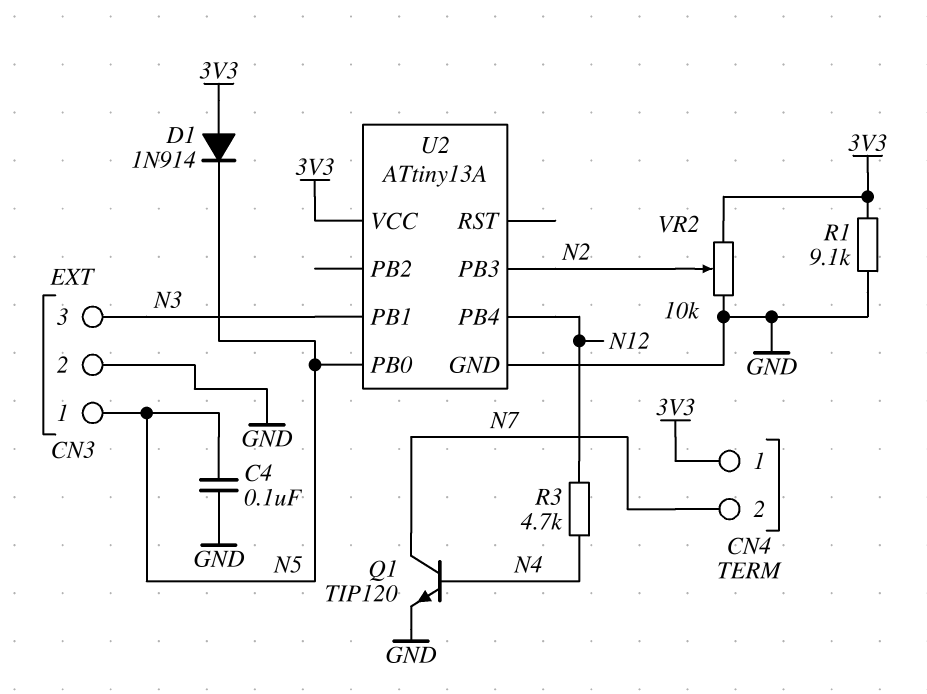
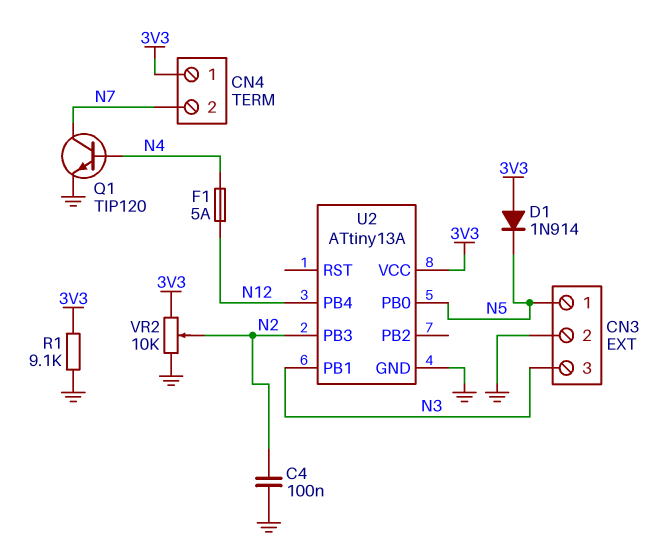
C4: 100nF (GND, N5) -> 100nF (GND, N2)
F1: none -> 5A (N4, N12)
R3: 4.7k (N4, N12) -> none

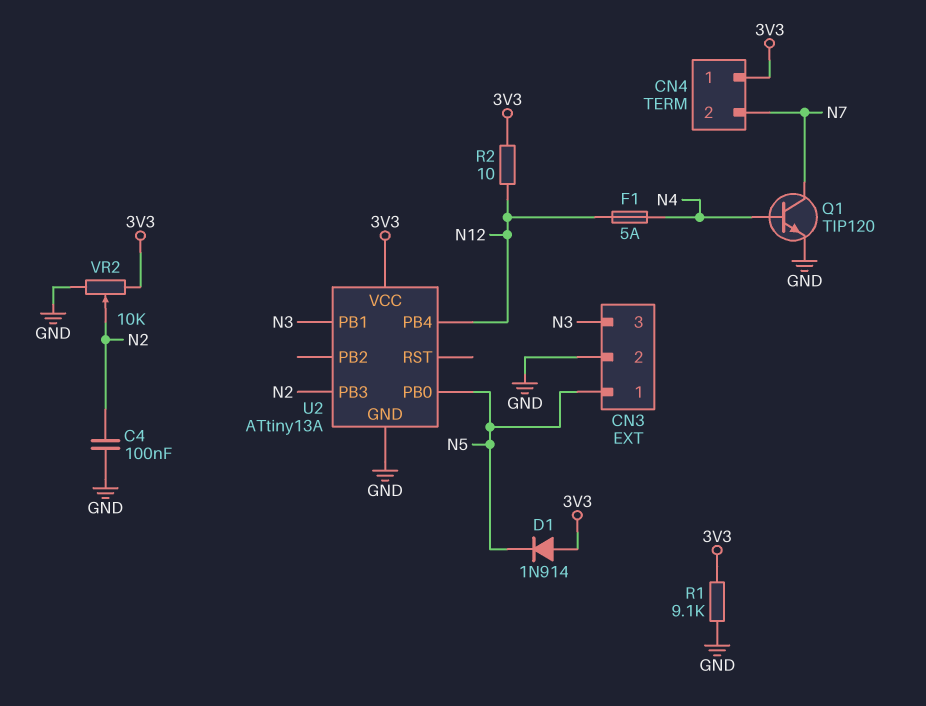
R2: none -> 10 (3V3, N12)

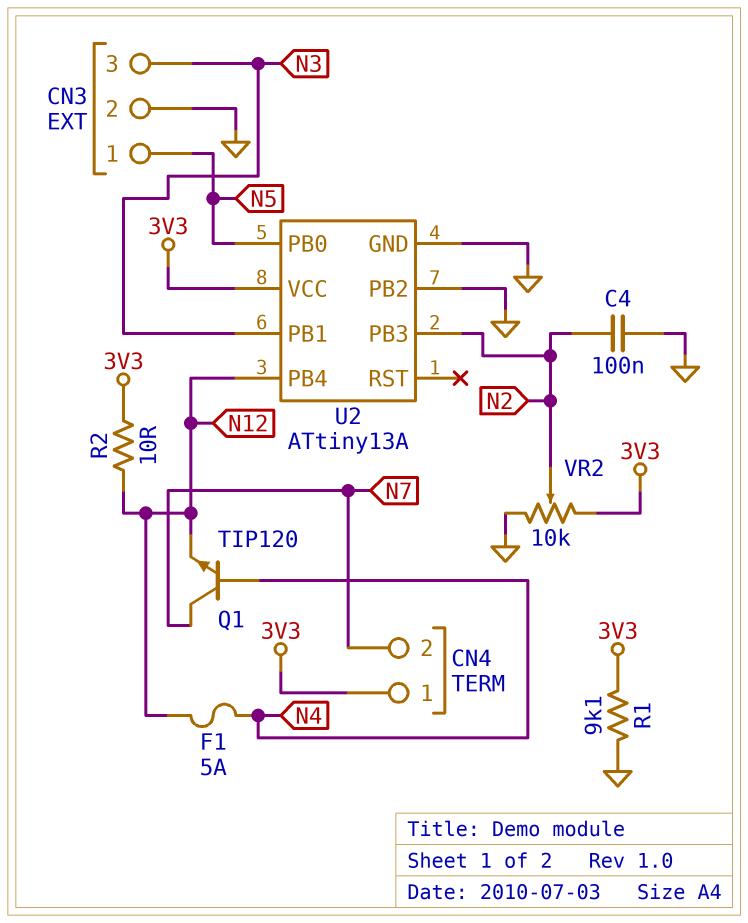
D1: diode 1N914 (A 3V3, K N5) -> none
Q1: NPN TIP120 (B N4, C N7, E GND) -> NPN TIP120 (B N4, C N7, E N12)
U2 pin PB2: none -> GND

